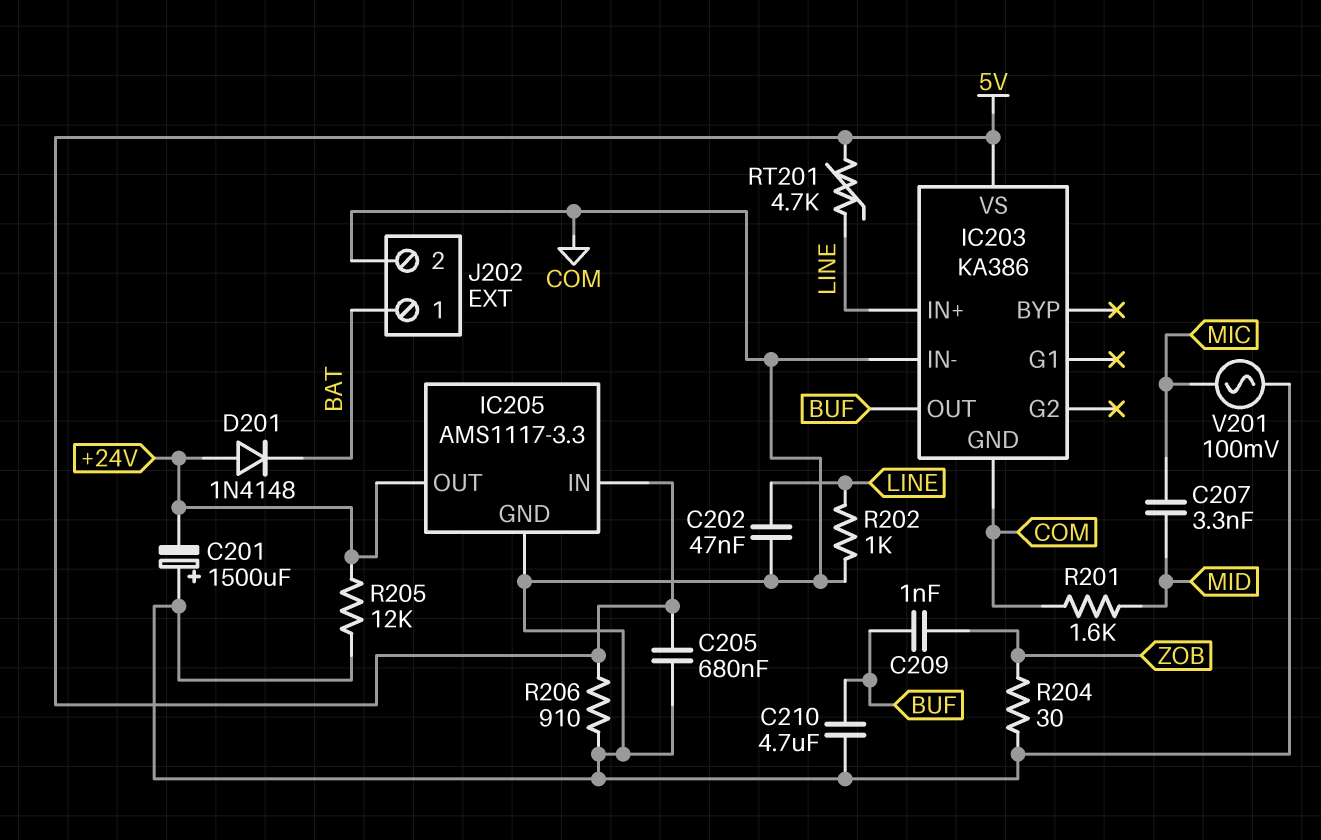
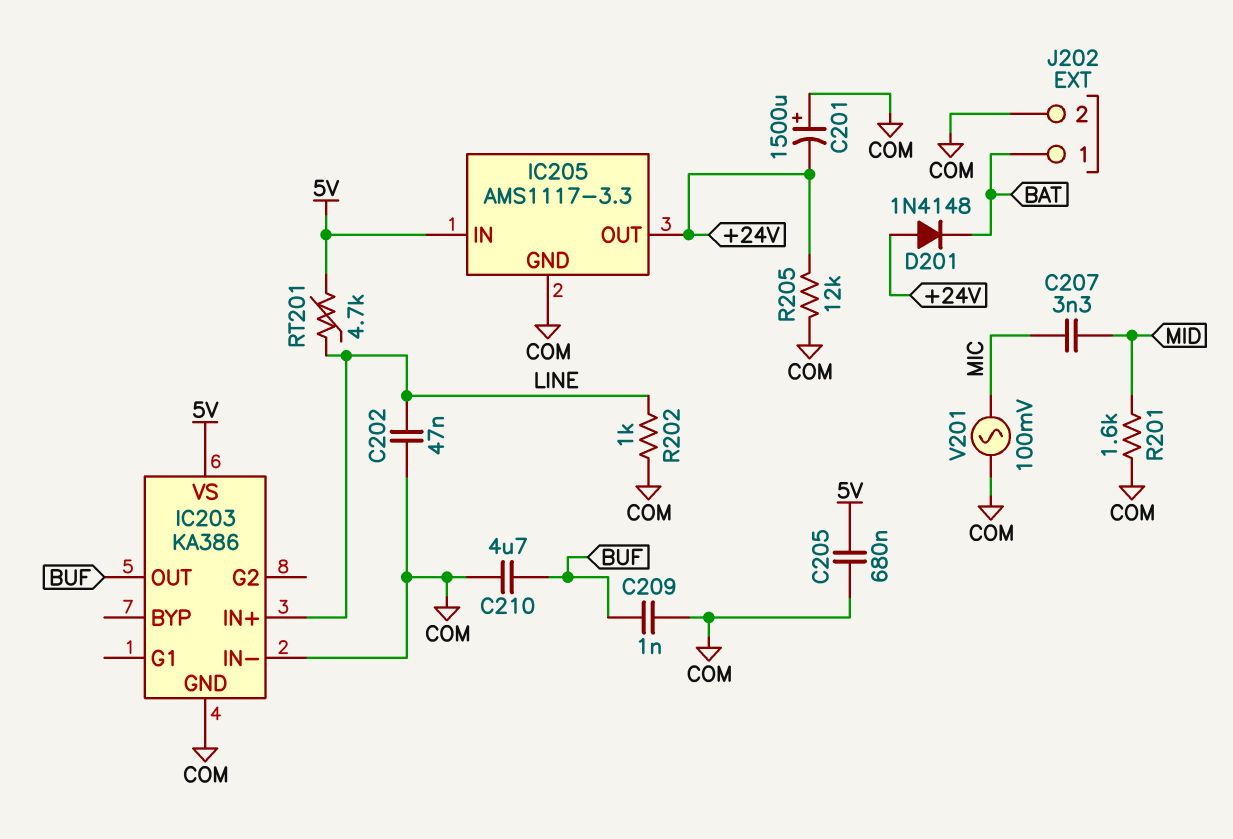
C209: 1nF (BUF, ZOB) -> 1nF (BUF, COM)
R204: 30 (COM, ZOB) -> none
R206: 910 (5V, COM) -> none

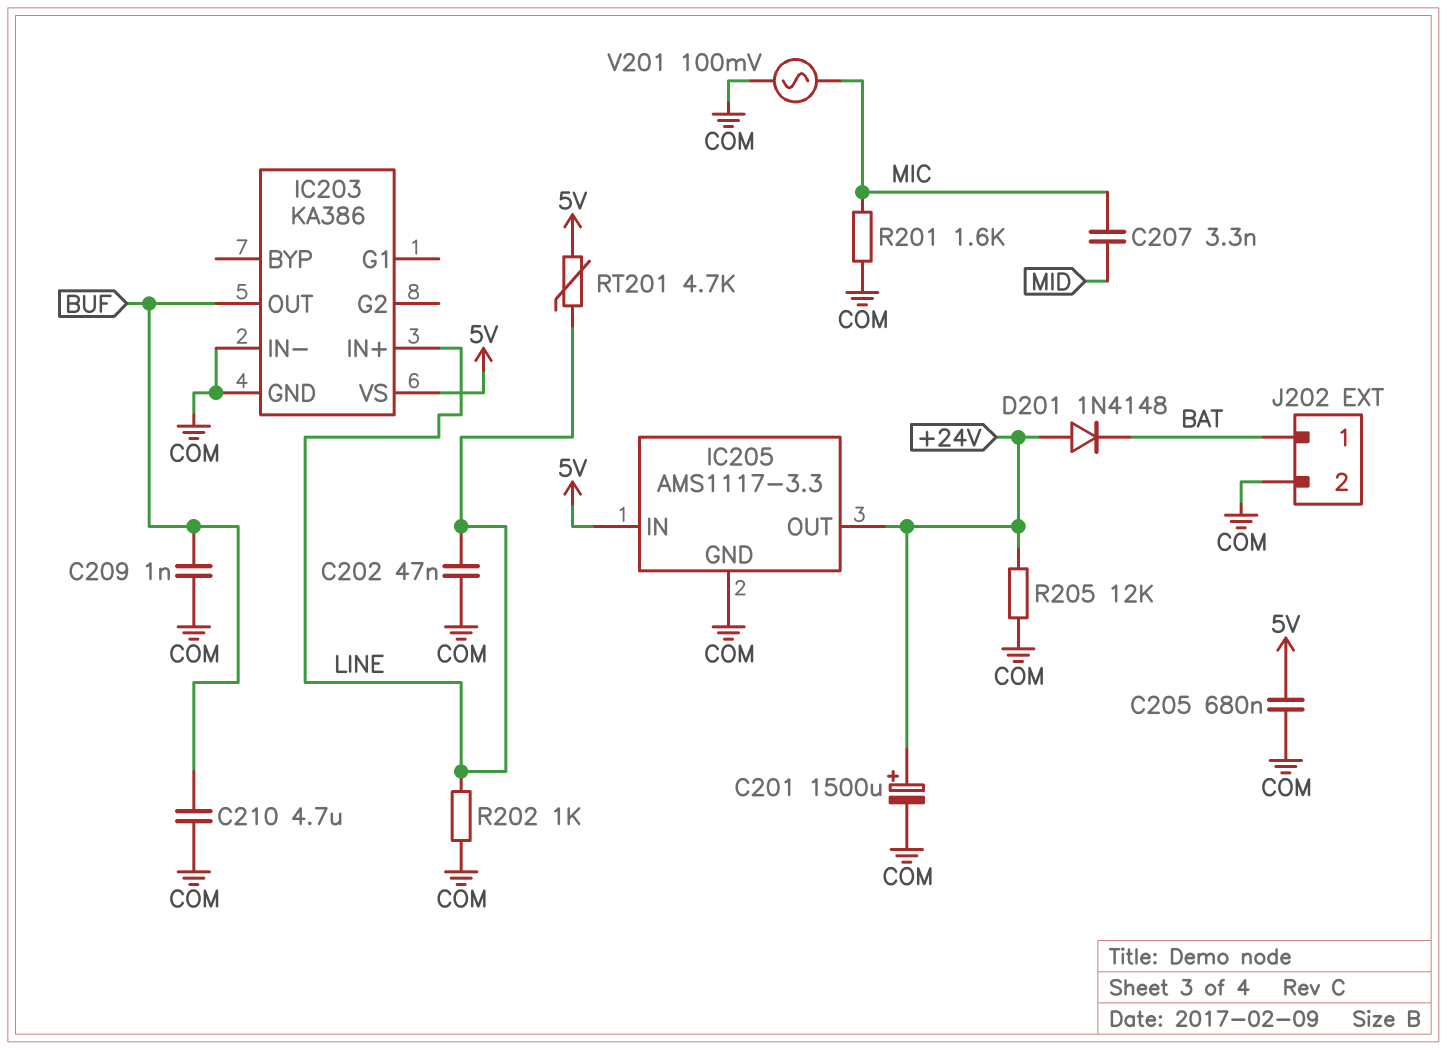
C201: 1500uF (plus COM, minus +24V) -> 1500uF (plus +24V, minus COM)
R201: 1.6k (COM, MID) -> 1.6k (COM, MIC)

